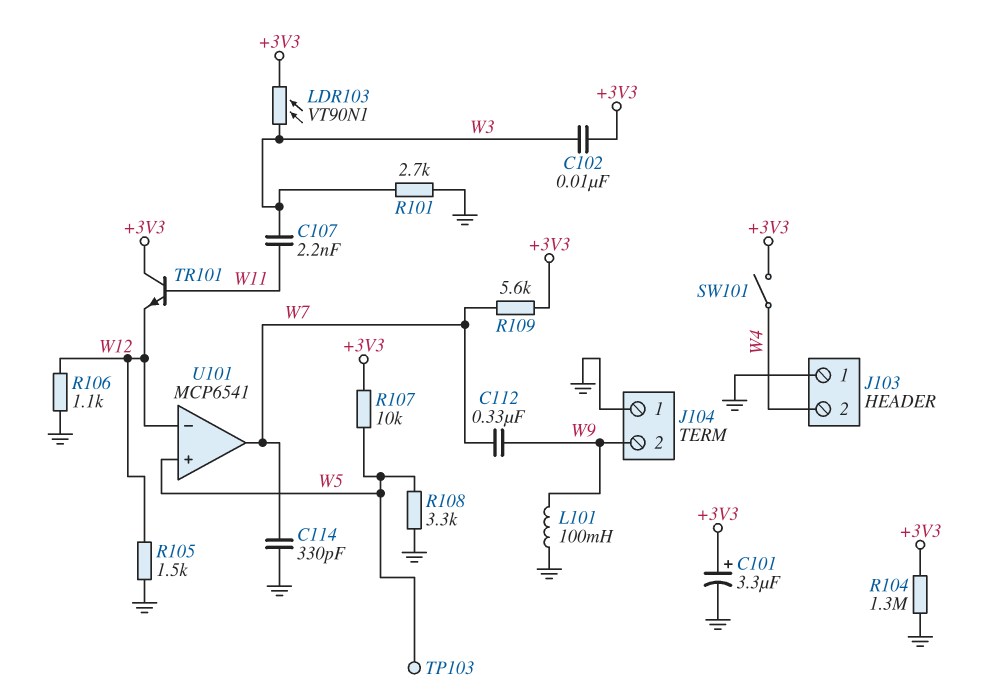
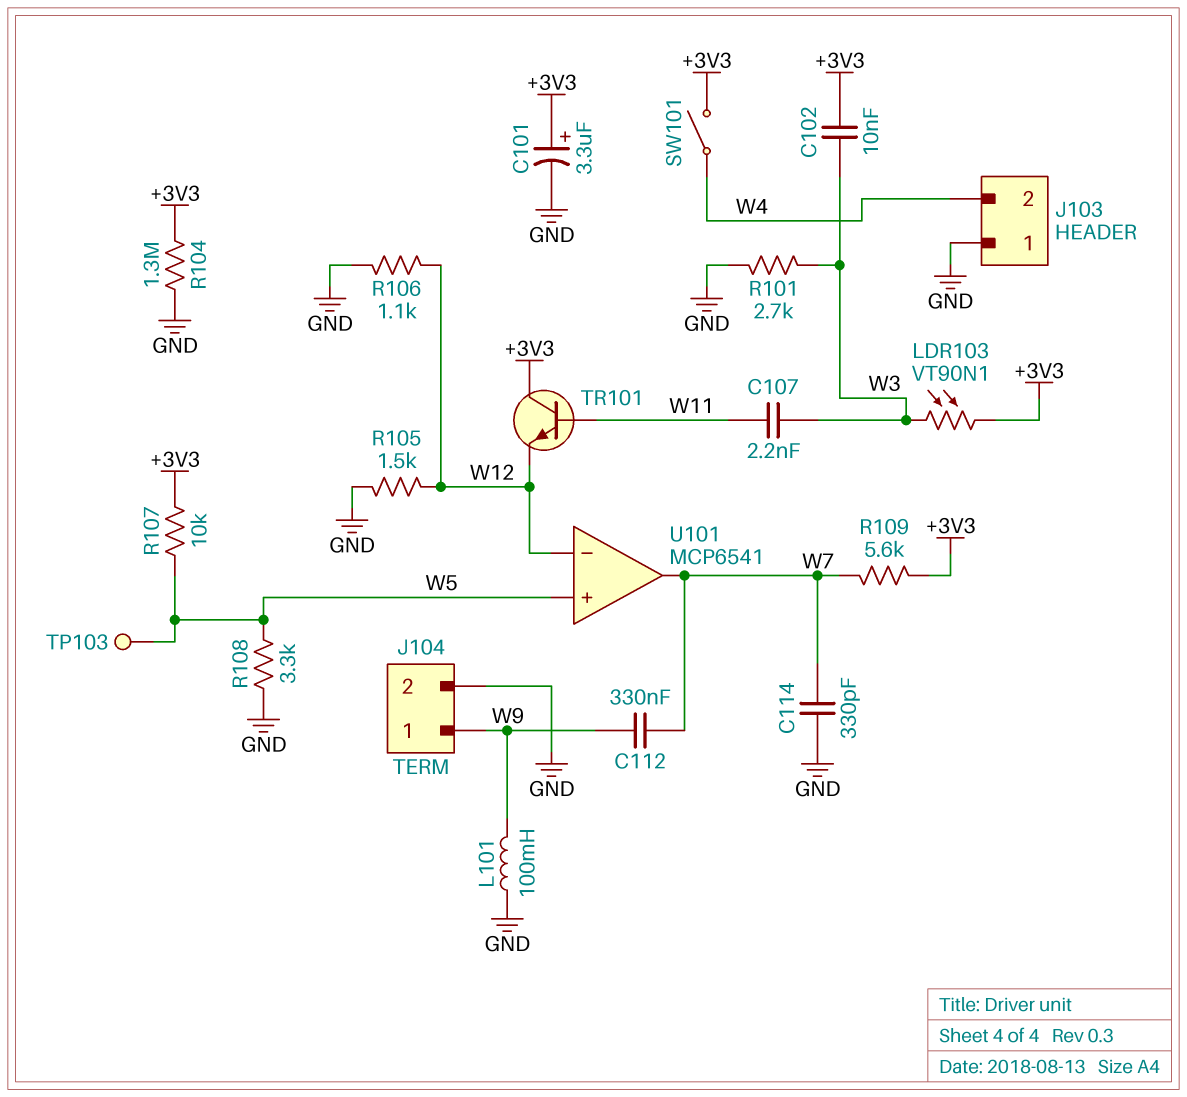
J104 pin 1: GND -> W9
J104 pin 2: W9 -> GND

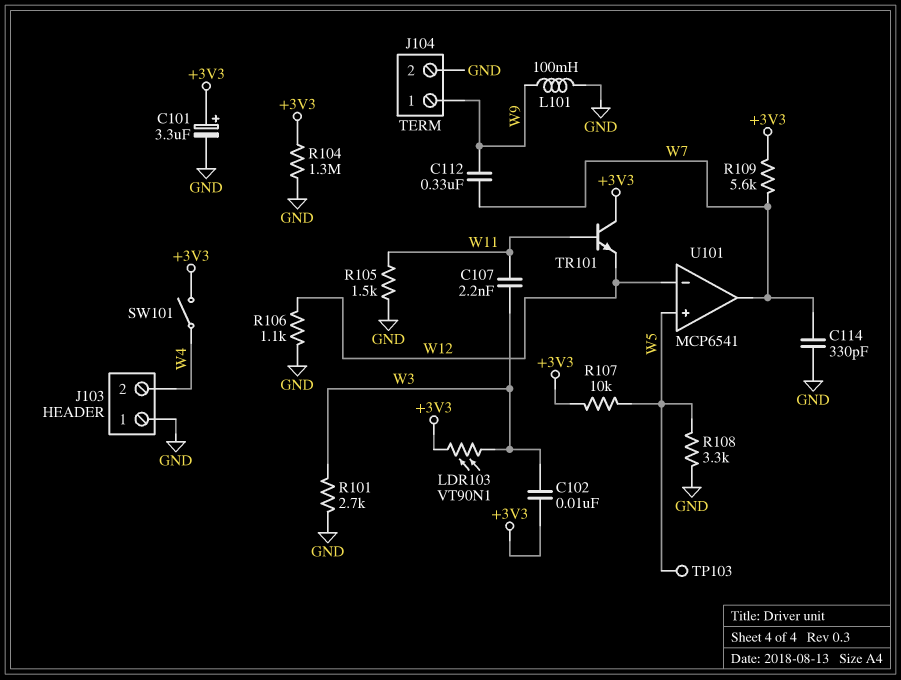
R105: 1.5k (GND, W12) -> 1.5k (GND, W11)

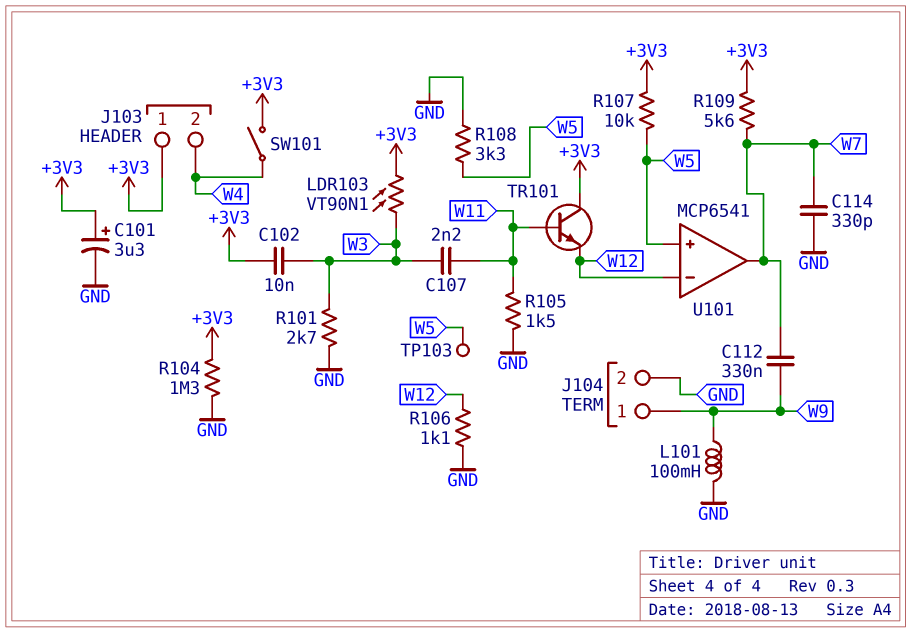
J103 pin 1: GND -> +3V3

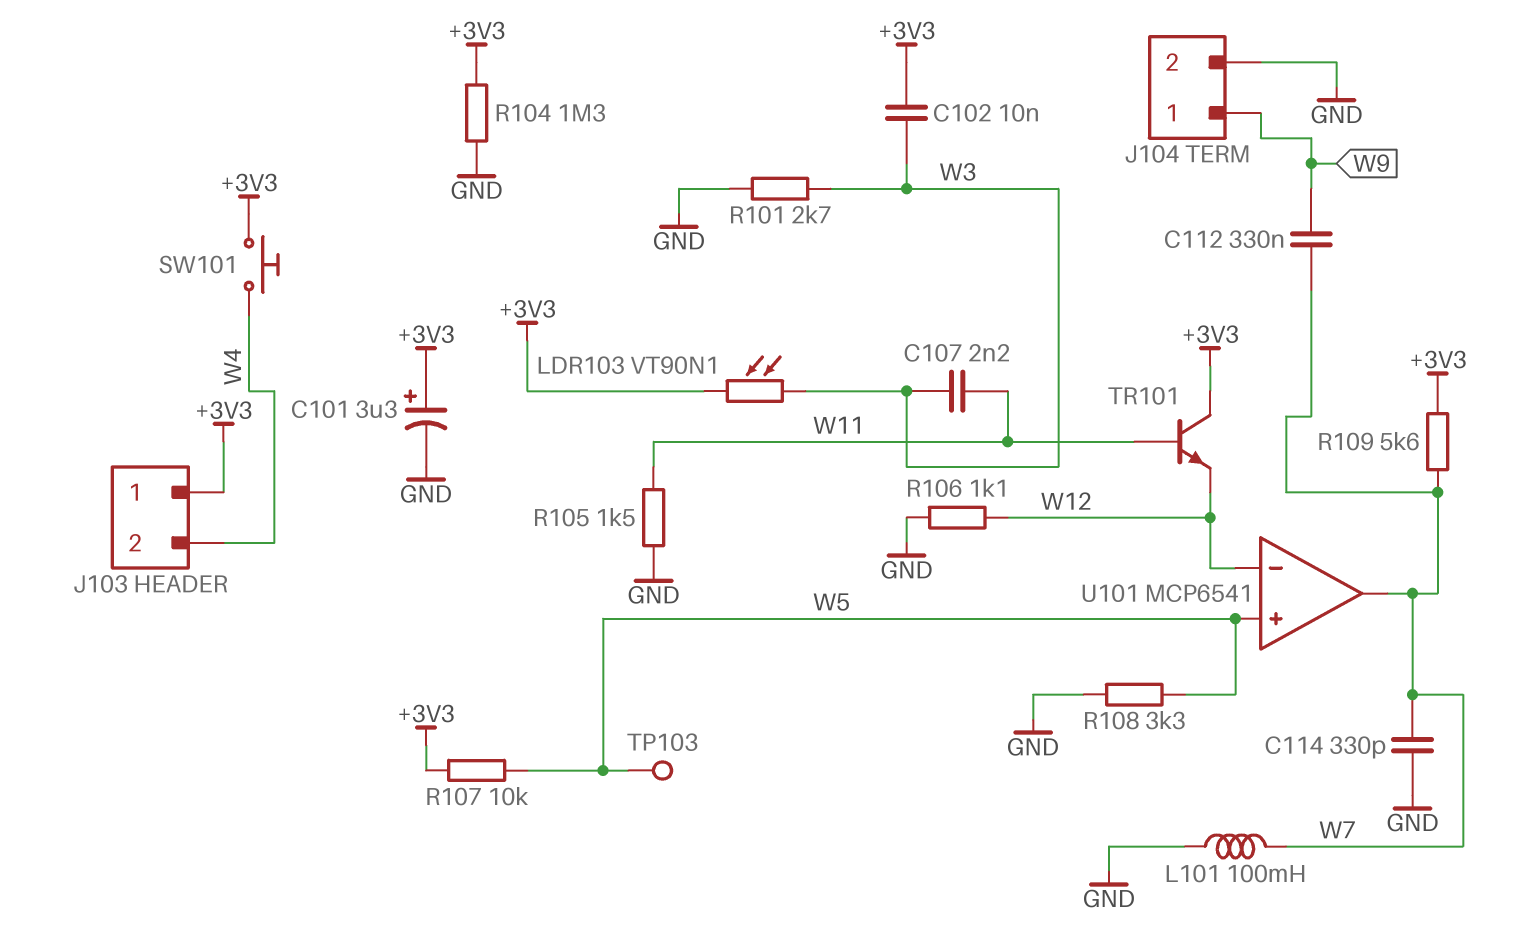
L101: 100mH (GND, W9) -> 100mH (GND, W7)
SW101: switch (+3V3, W4) -> button (+3V3, W4)

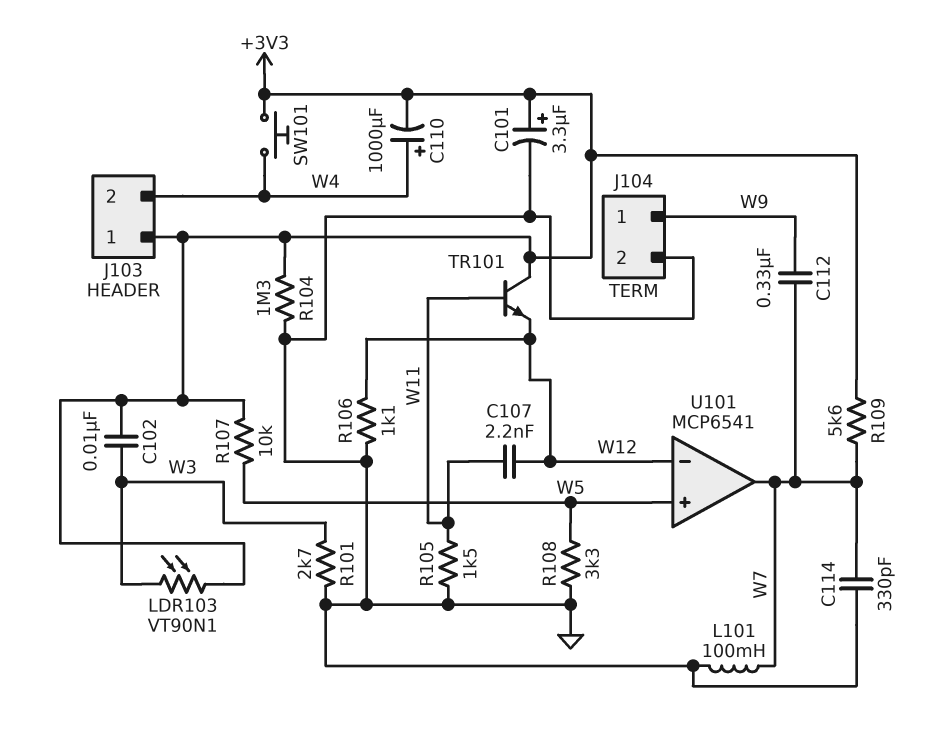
C107: 2.2nF (W3, W11) -> 2.2nF (W11, W12)
C110: none -> 1000uF (plus W4, minus +3V3)
TP103: test point (W5) -> none

